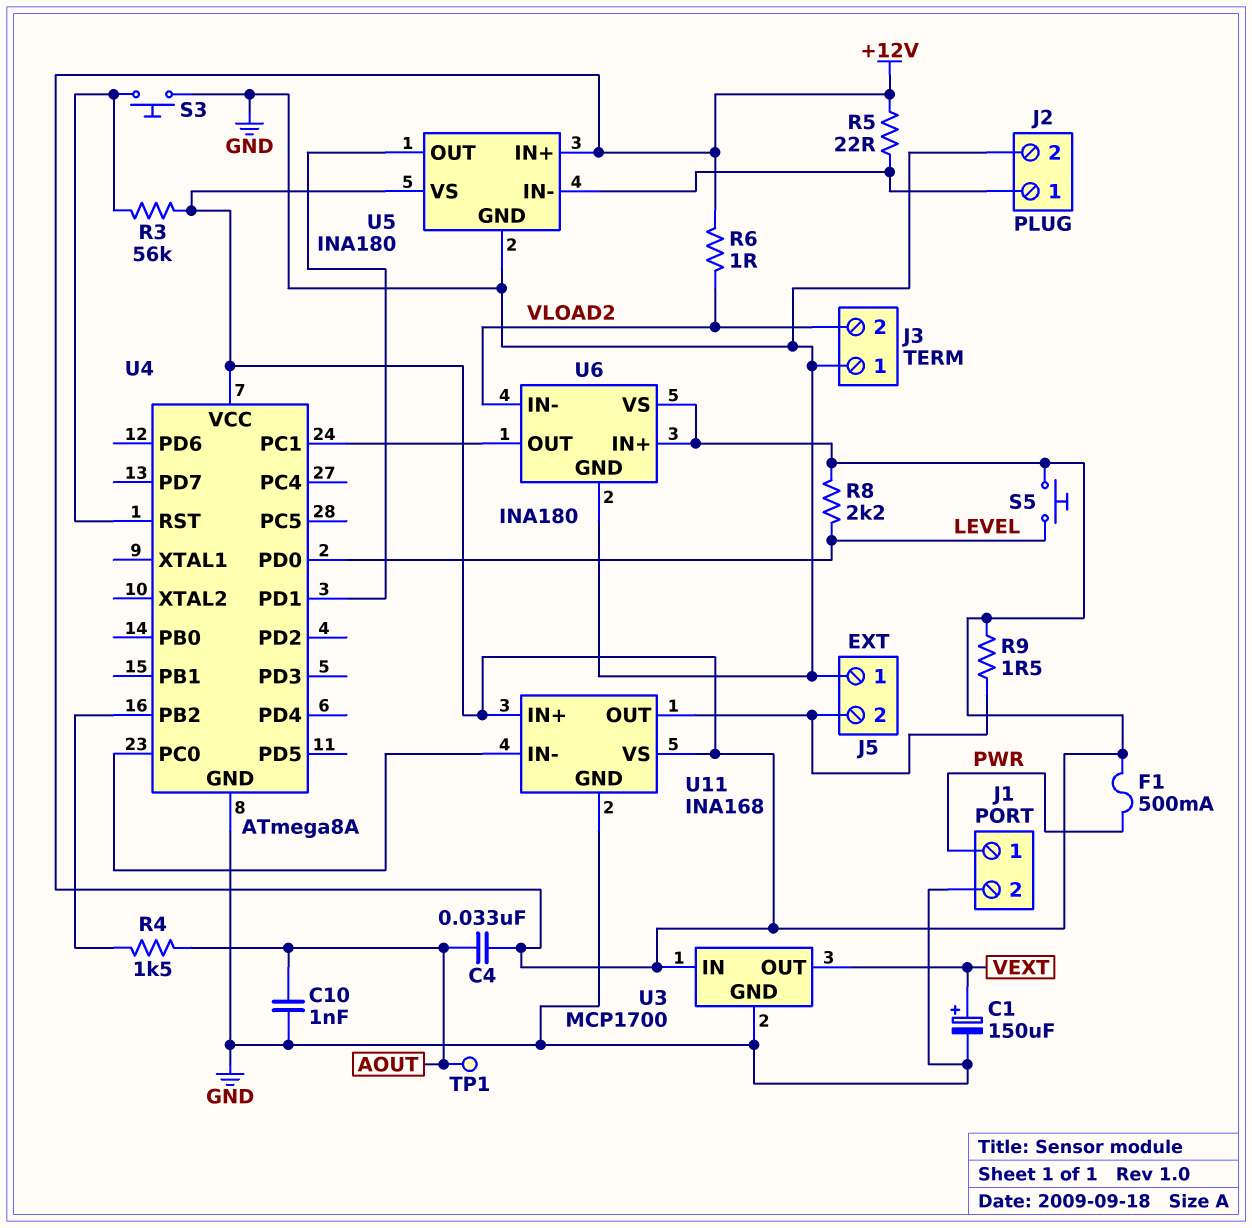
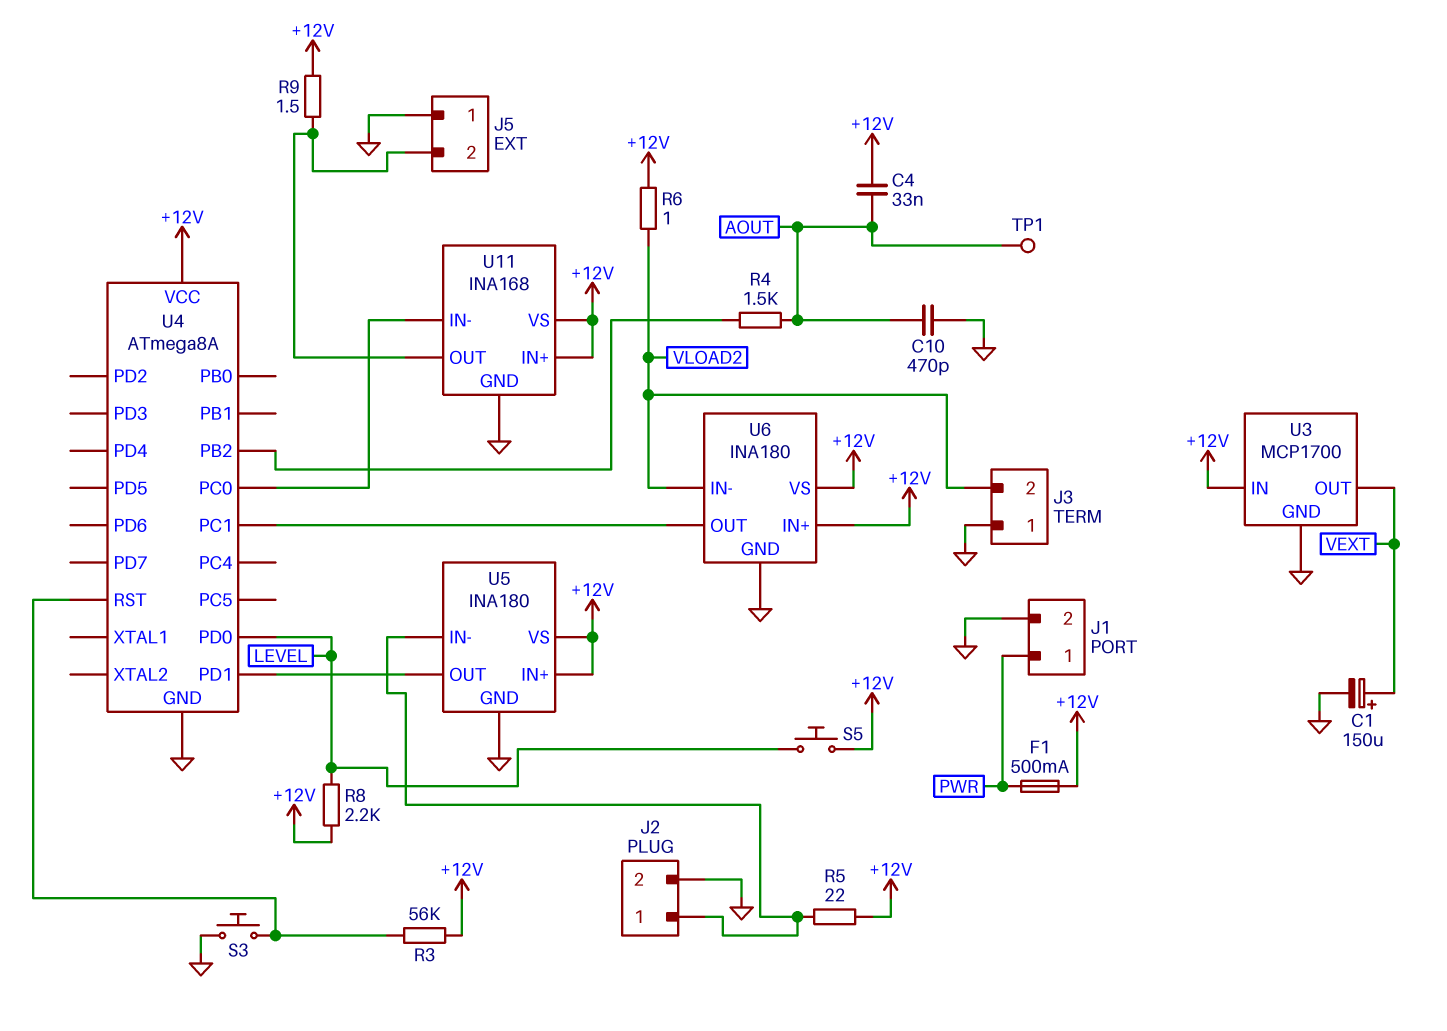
C10: 1nF (AOUT, GND) -> 470pF (AOUT, GND)

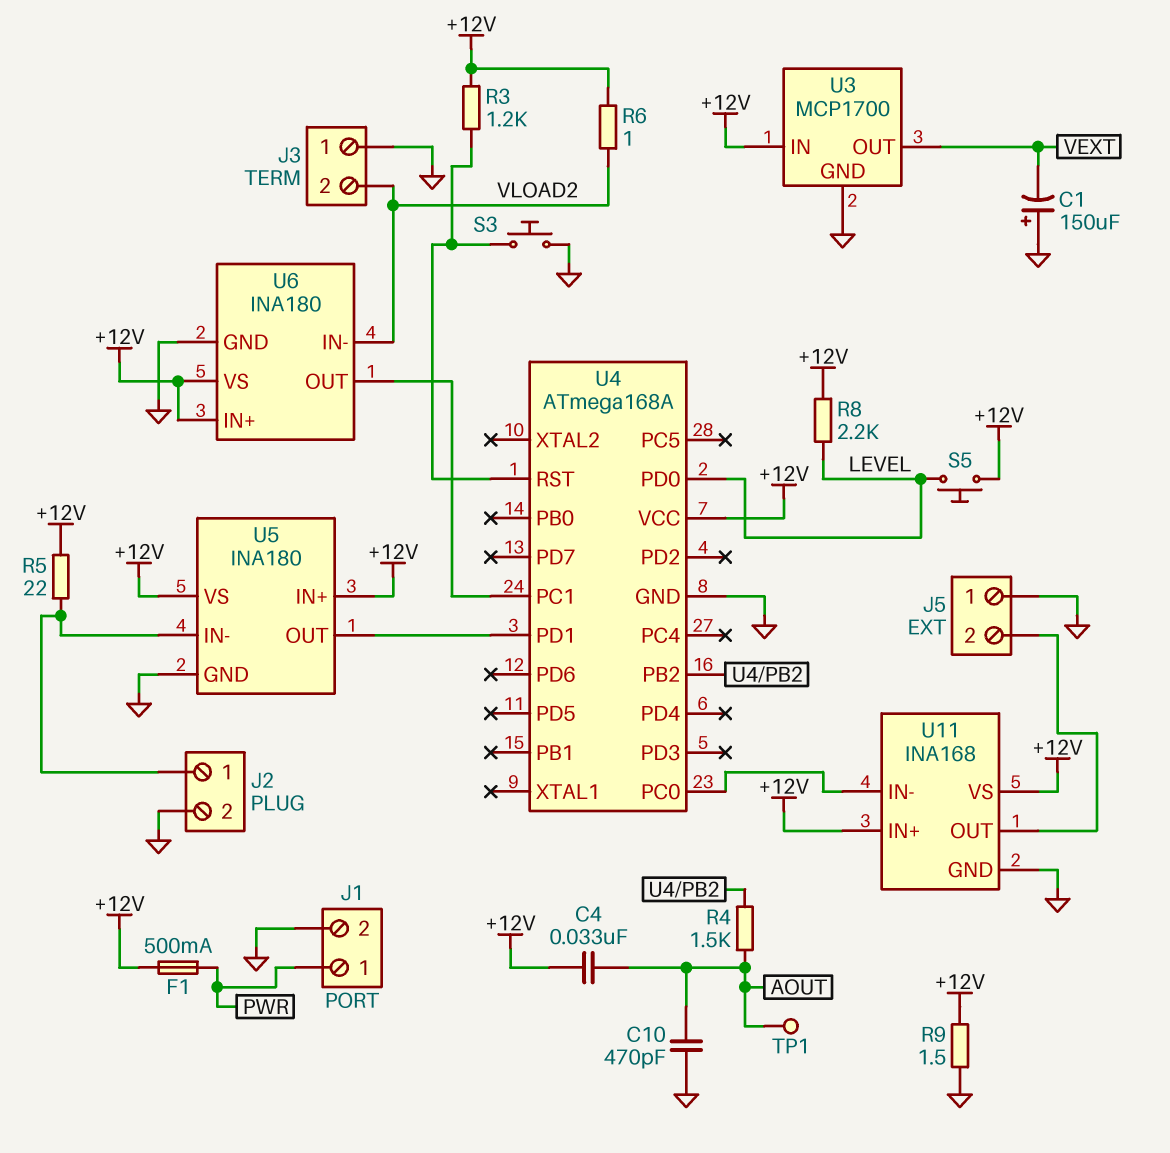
C1: 150uF (plus VEXT, minus GND) -> 150uF (plus GND, minus VEXT)
R3: 56k (+12V, U4/RST) -> 1.2k (+12V, U4/RST)
R9: 1.5 (+12V, J5/2) -> 1.5 (+12V, GND)
U4: ATmega8A -> ATmega168A

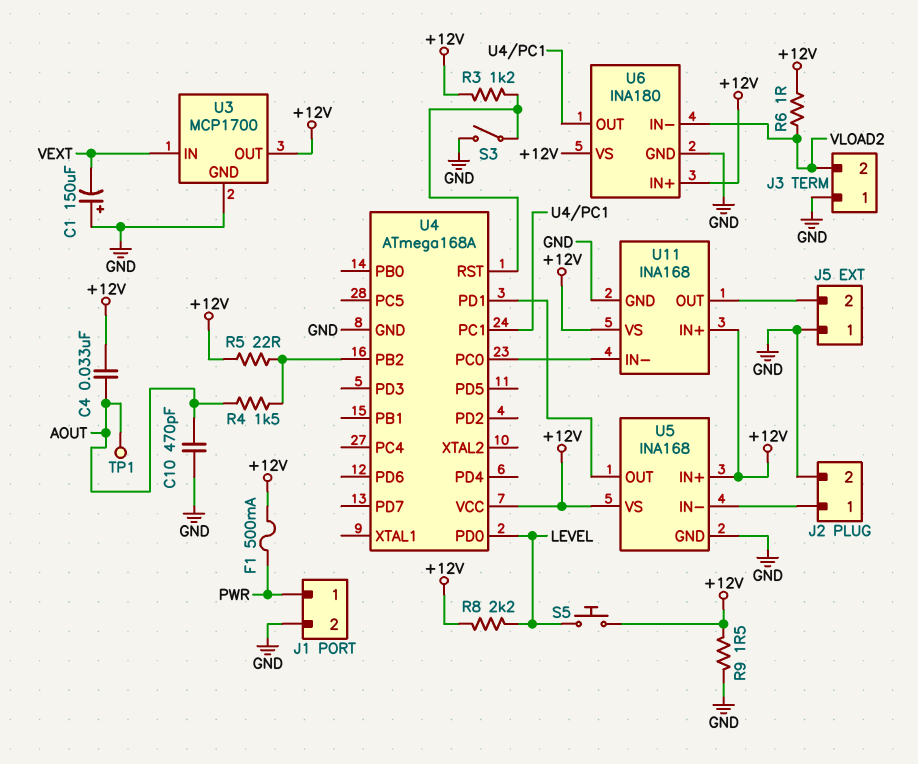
R5: 22 (+12V, J2/1) -> 22 (+12V, U4/PB2)
S3: button (GND, U4/RST) -> switch (GND, U4/RST)
U3 pin IN: +12V -> VEXT
U3 pin OUT: VEXT -> +12V
U5: INA180 -> INA168

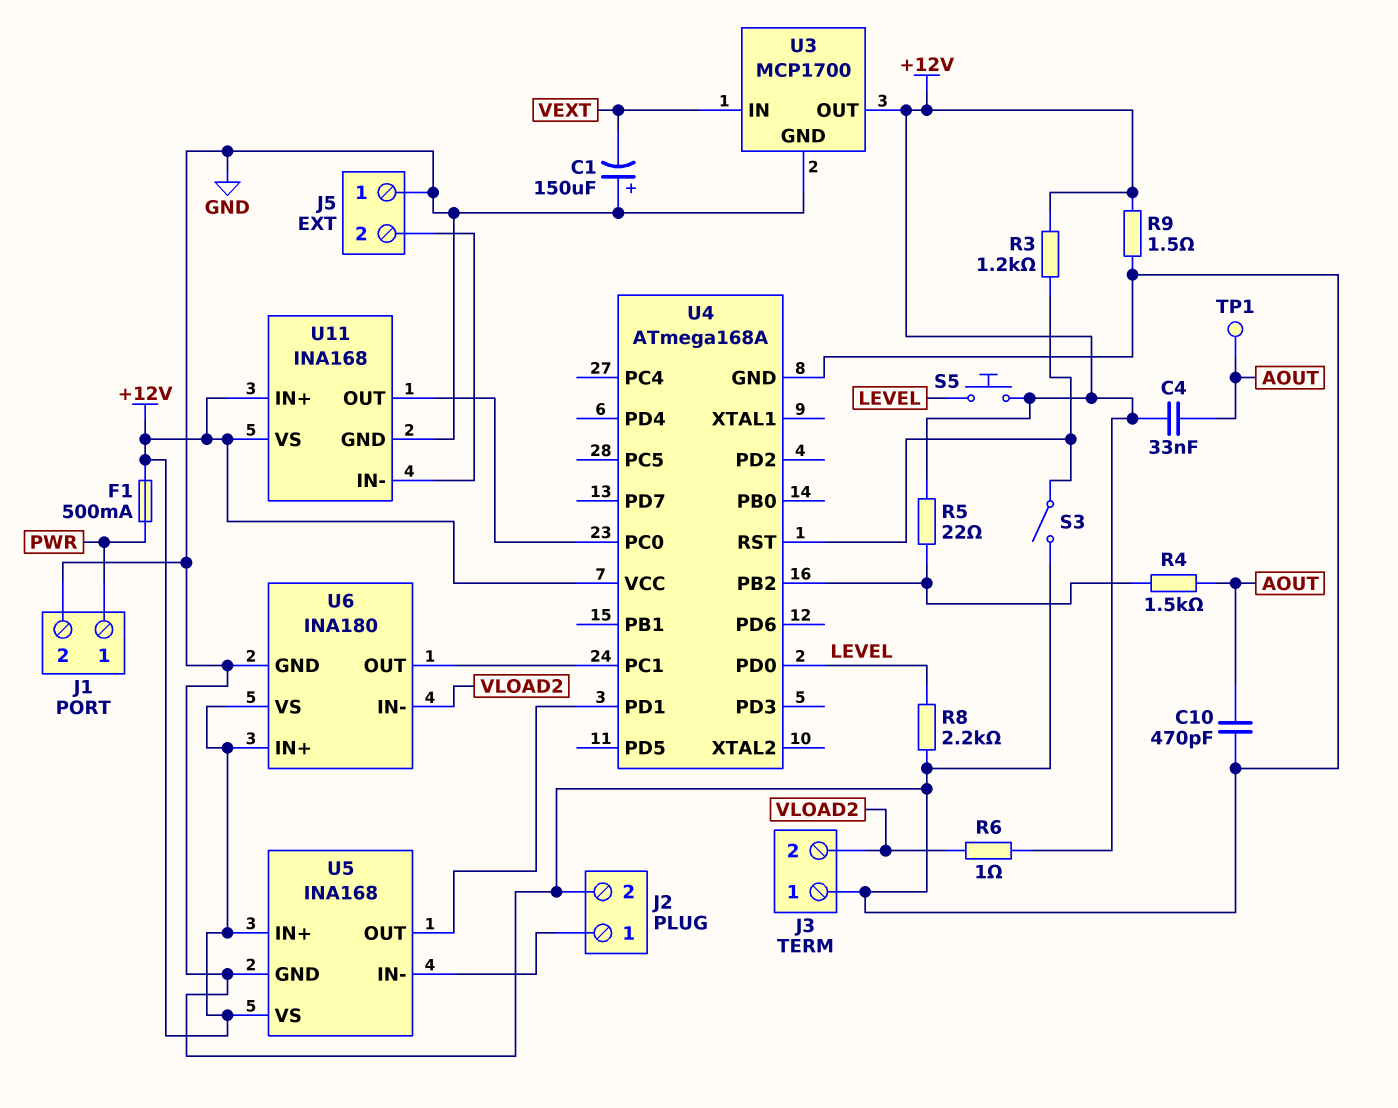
R8: 2.2k (+12V, LEVEL) -> 2.2k (GND, LEVEL)
U11 pin IN-: U4/PC0 -> J5/2
U11 pin OUT: J5/2 -> U4/PC0

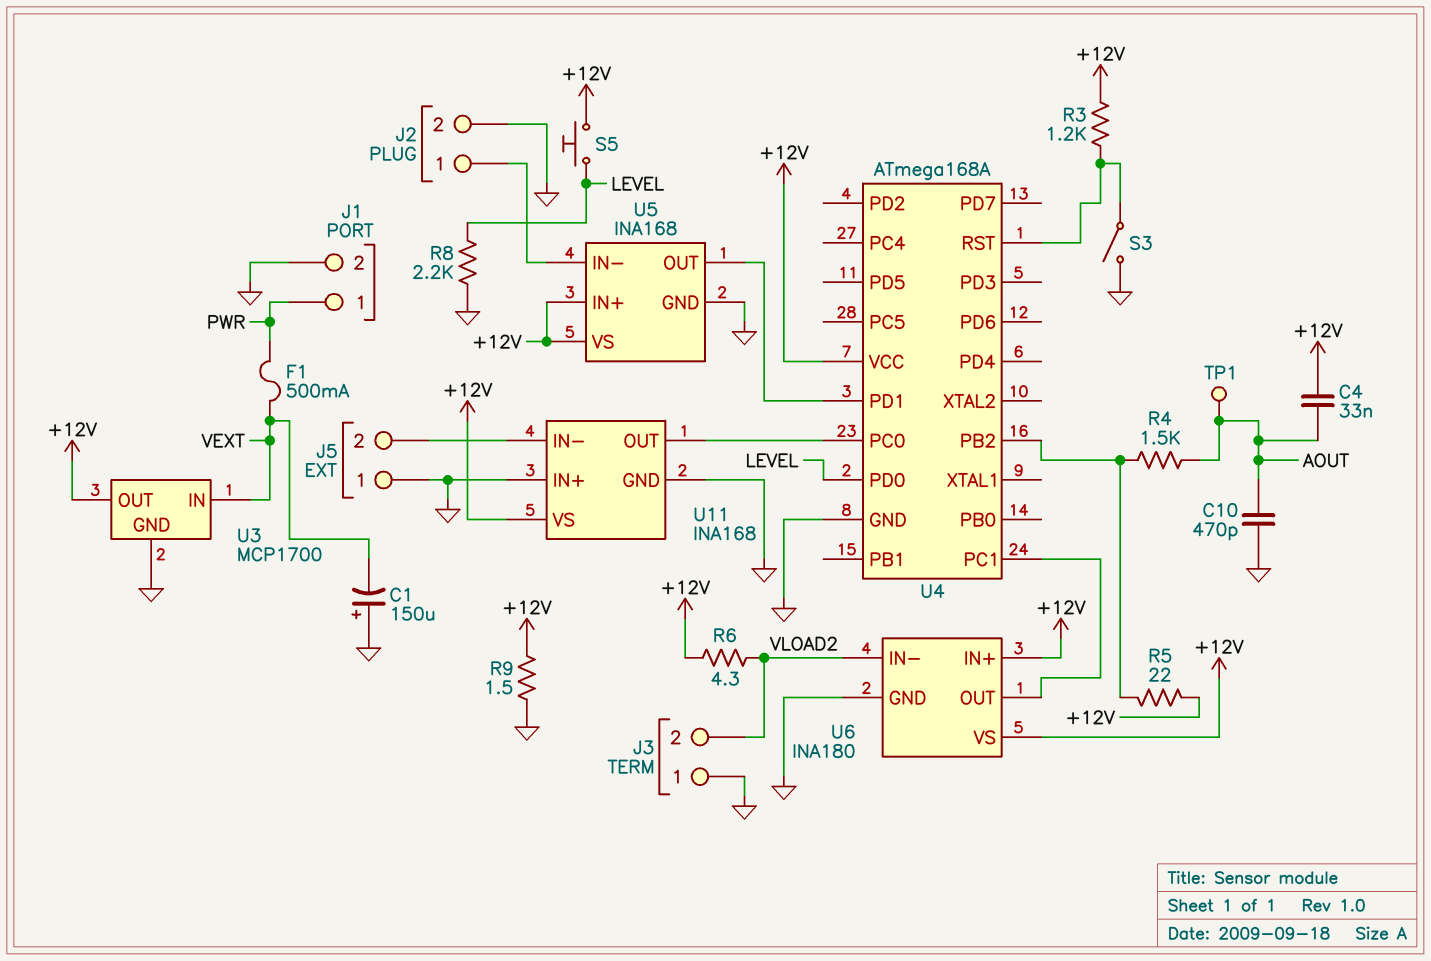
F1: 500mA (+12V, PWR) -> 500mA (PWR, VEXT)
R6: 1 (+12V, VLOAD2) -> 4.3 (+12V, VLOAD2)
U11 pin IN+: +12V -> GND

